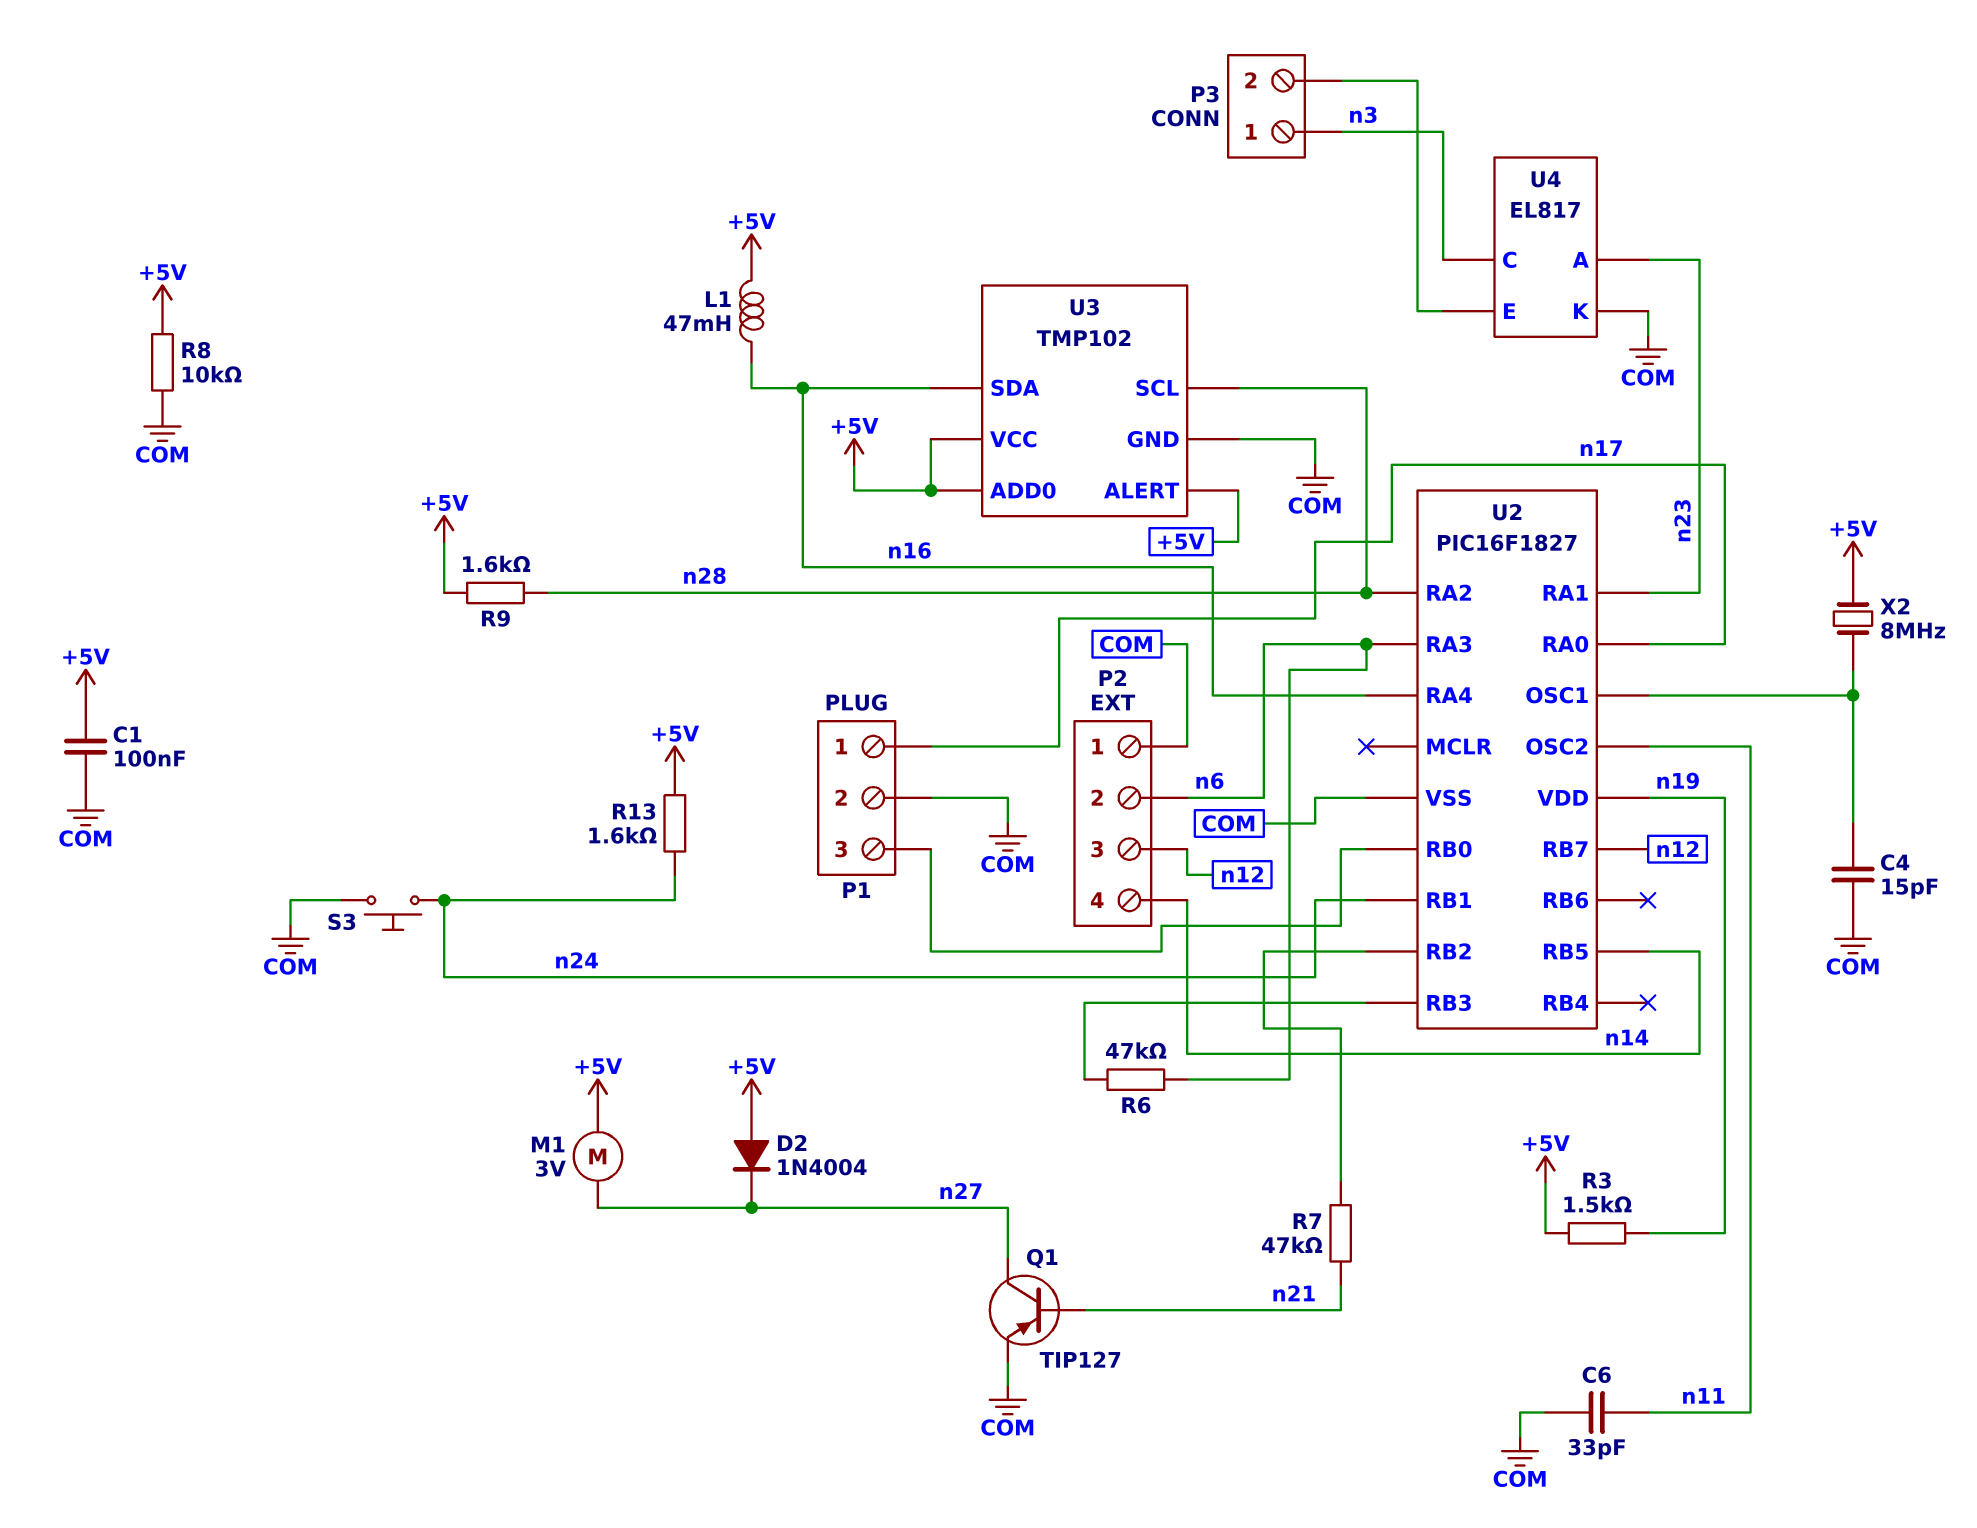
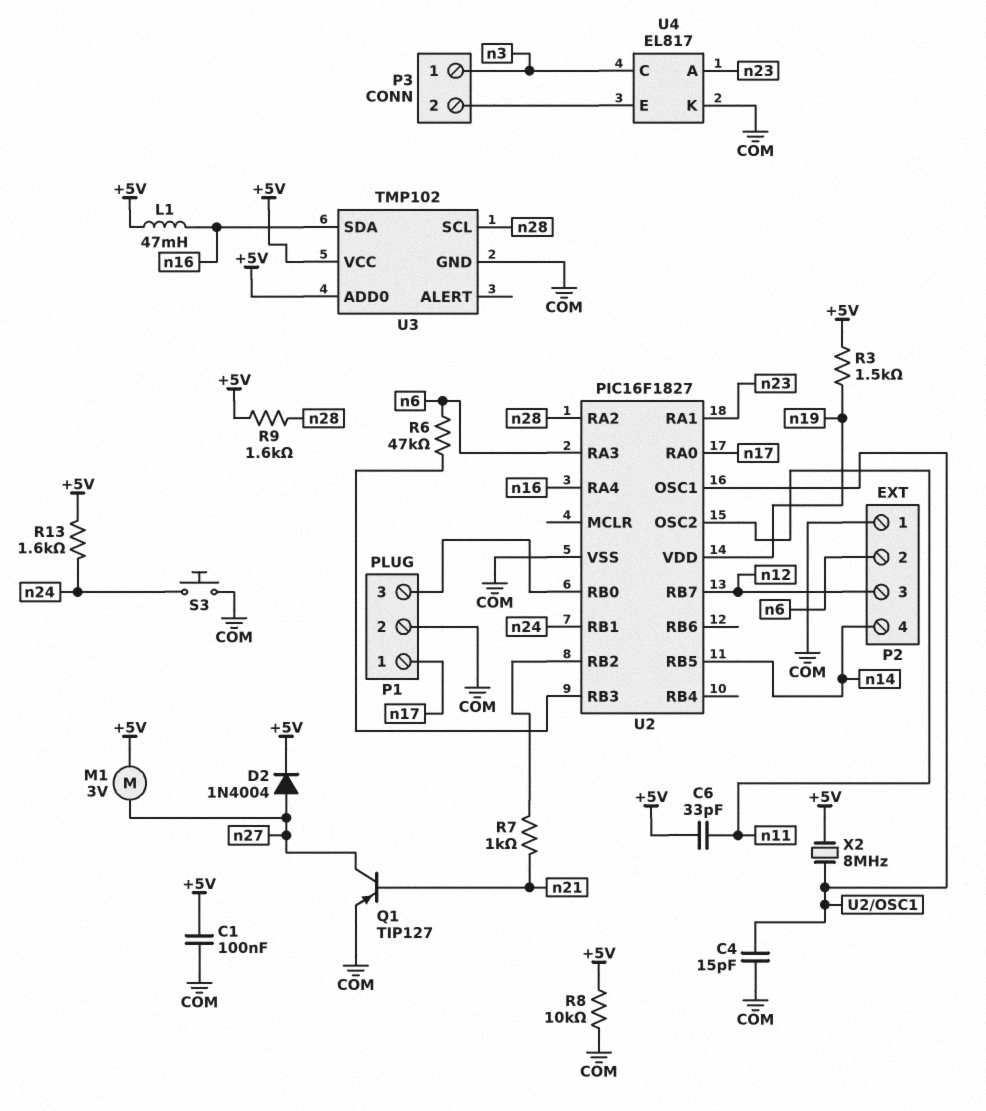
C6: 33pF (COM, n11) -> 33pF (+5V, n11)
D2: diode 1N4004 (A +5V, K n27) -> diode 1N4004 (A n27, K +5V)
R7: 47k (U2/RB2, n21) -> 1k (U2/RB2, n21)
U3 pin ALERT: +5V -> none

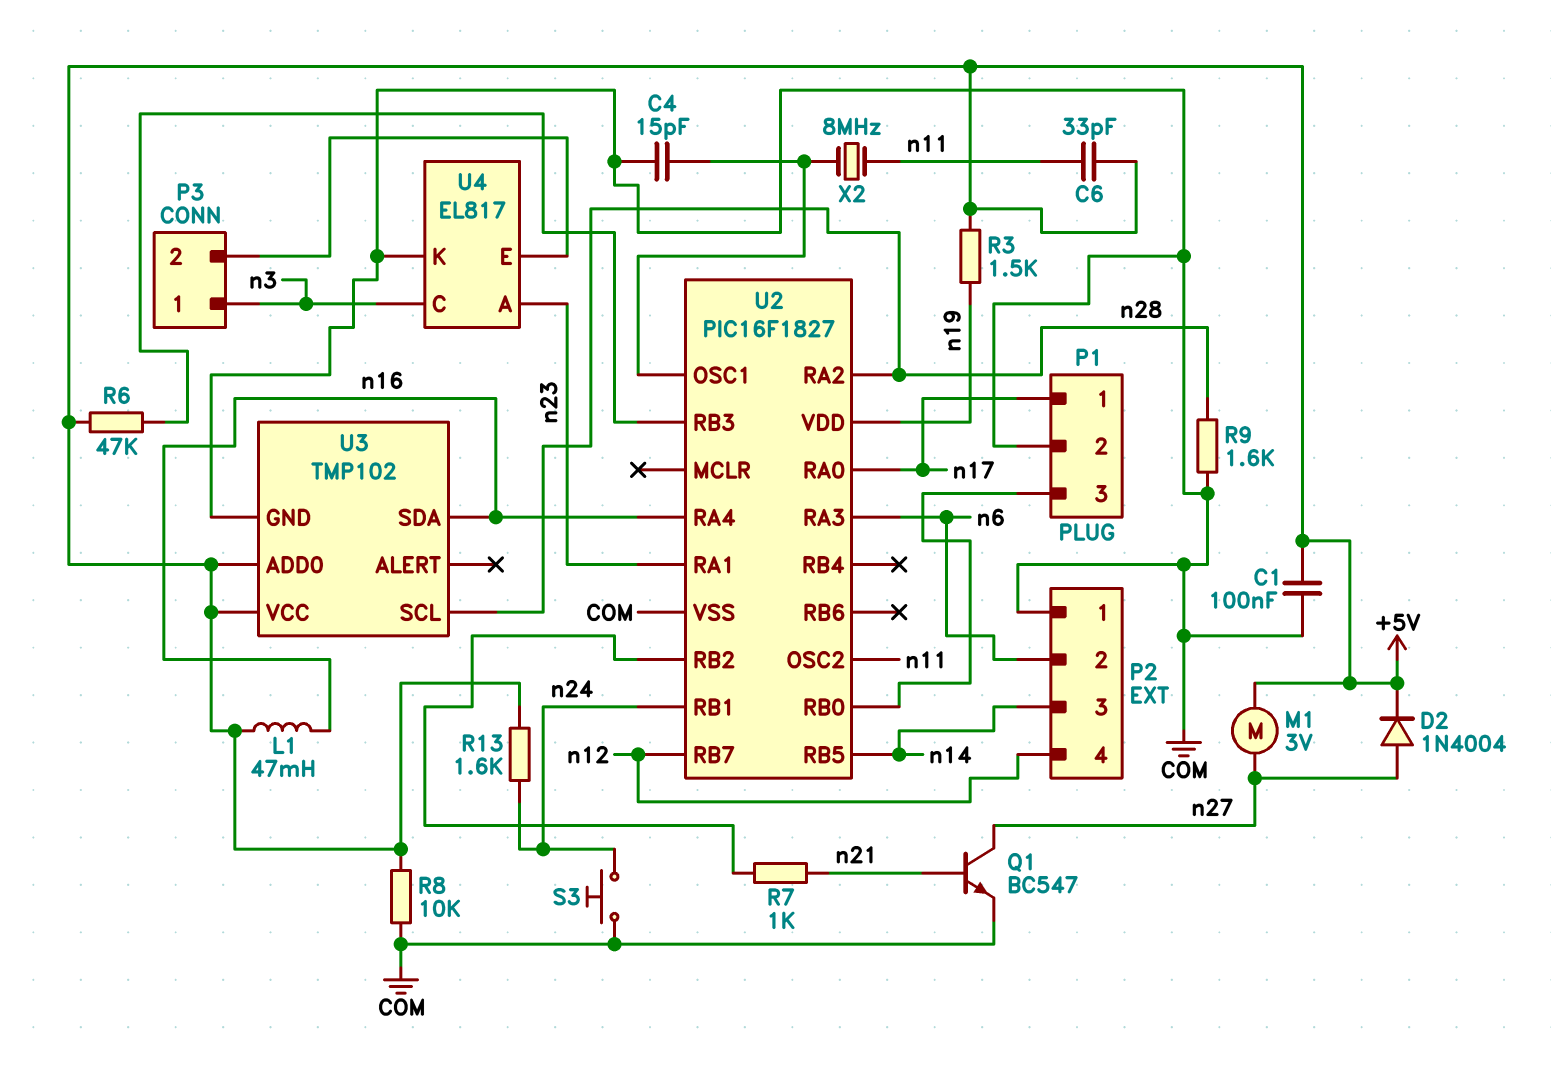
P2 pin 3: n12 -> n14
P2 pin 4: n14 -> n12
Q1: PNP TIP127 (B n21, C n27, E COM) -> NPN BC547 (B n21, C n27, E COM)
R6: 47k (U2/RB3, n6) -> 47k (+5V, U2/RB3)
R9: 1.6k (+5V, n28) -> 1.6k (COM, n28)
X2: 8MHz (+5V, U2/OSC1) -> 8MHz (U2/OSC1, n11)

